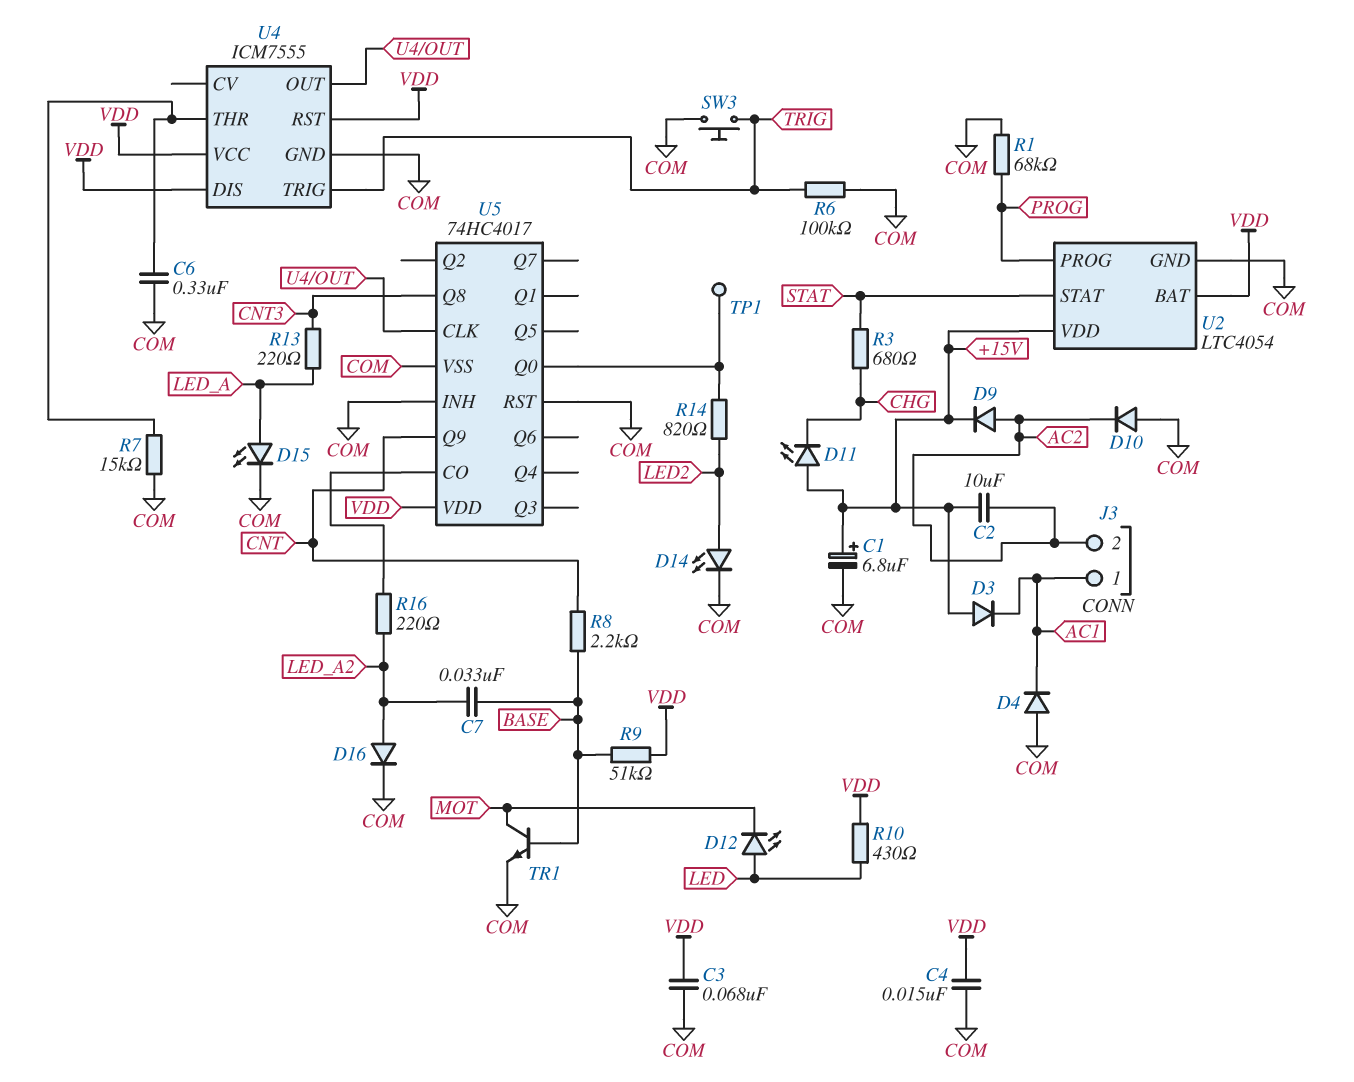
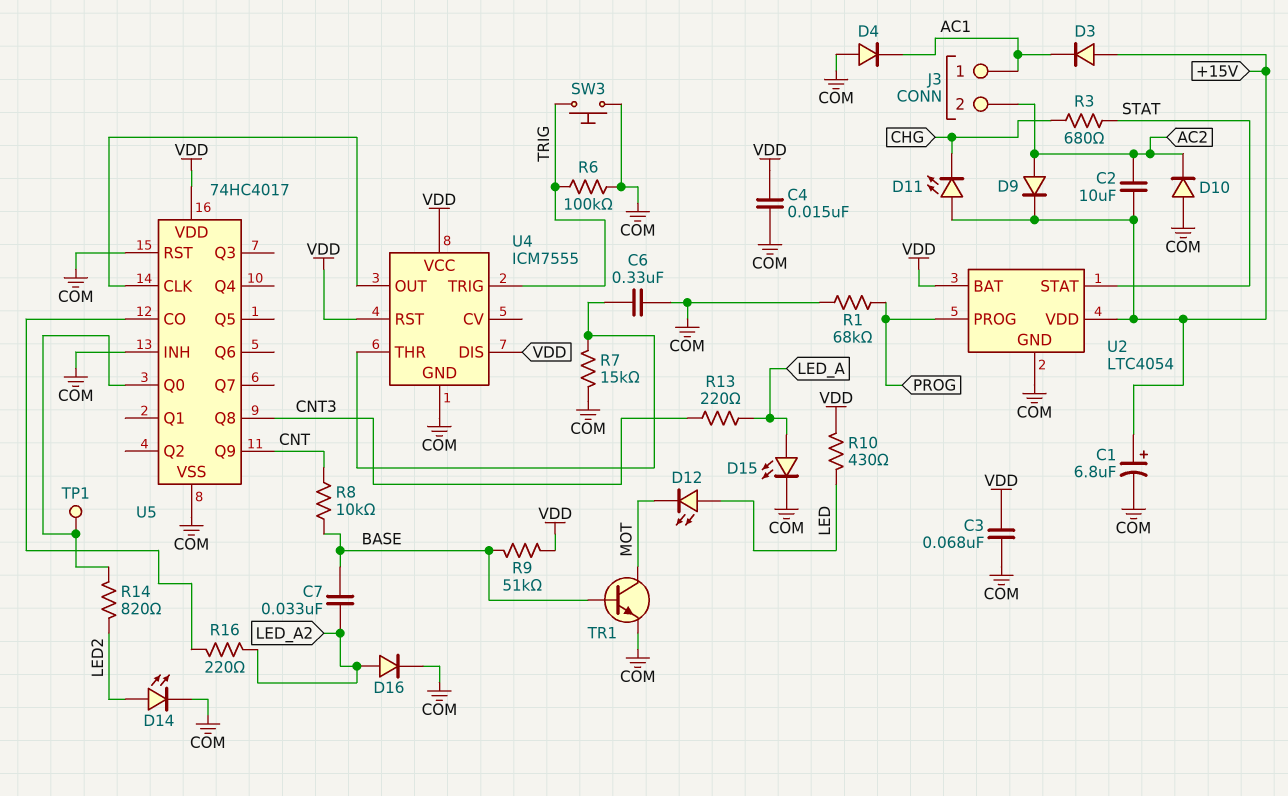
R8: 2.2k (BASE, CNT) -> 10k (BASE, CNT)

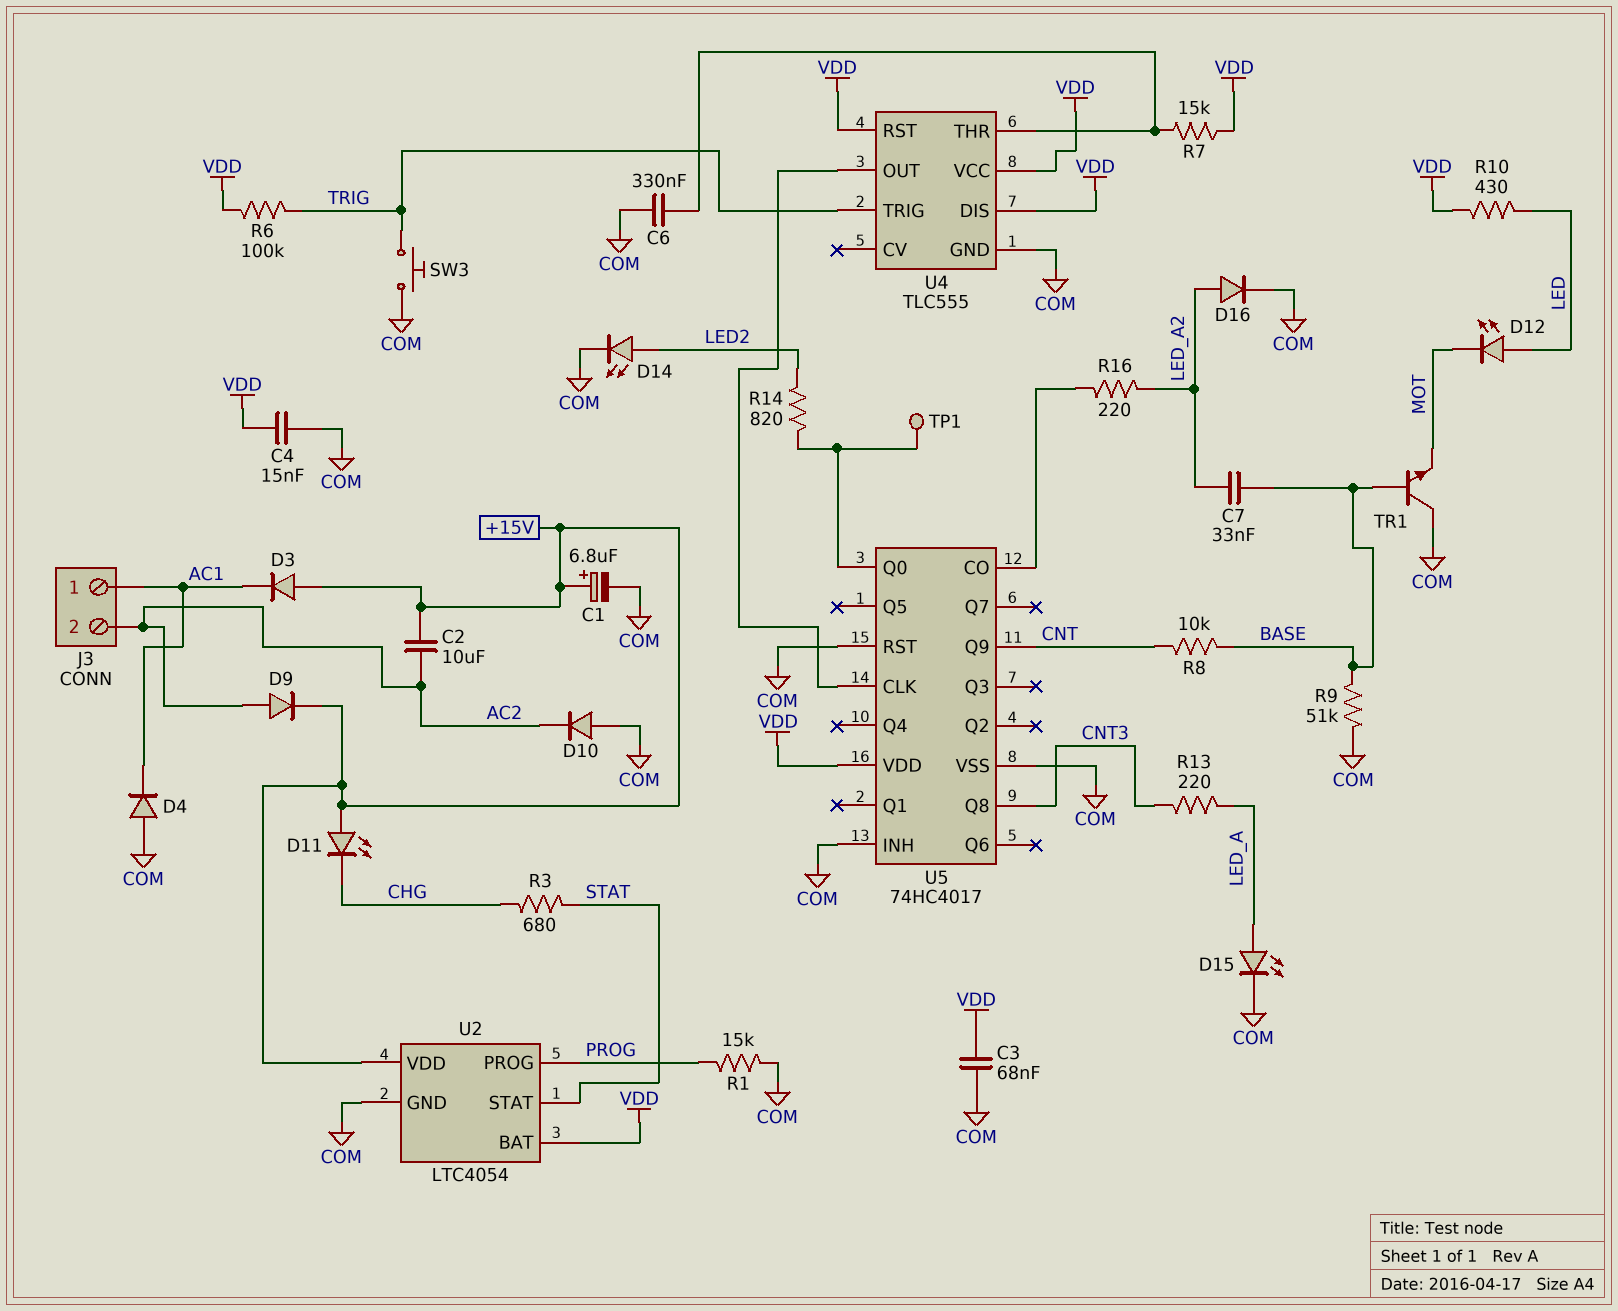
R1: 68k (COM, PROG) -> 15k (COM, PROG)
R6: 100k (COM, TRIG) -> 100k (TRIG, VDD)
R7: 15k (COM, U4/THR) -> 15k (U4/THR, VDD)
R9: 51k (BASE, VDD) -> 51k (BASE, COM)
TR1: NPN (B BASE, C MOT, E COM) -> NPN (B BASE, C COM, E MOT)
U4: ICM7555 -> TLC555

